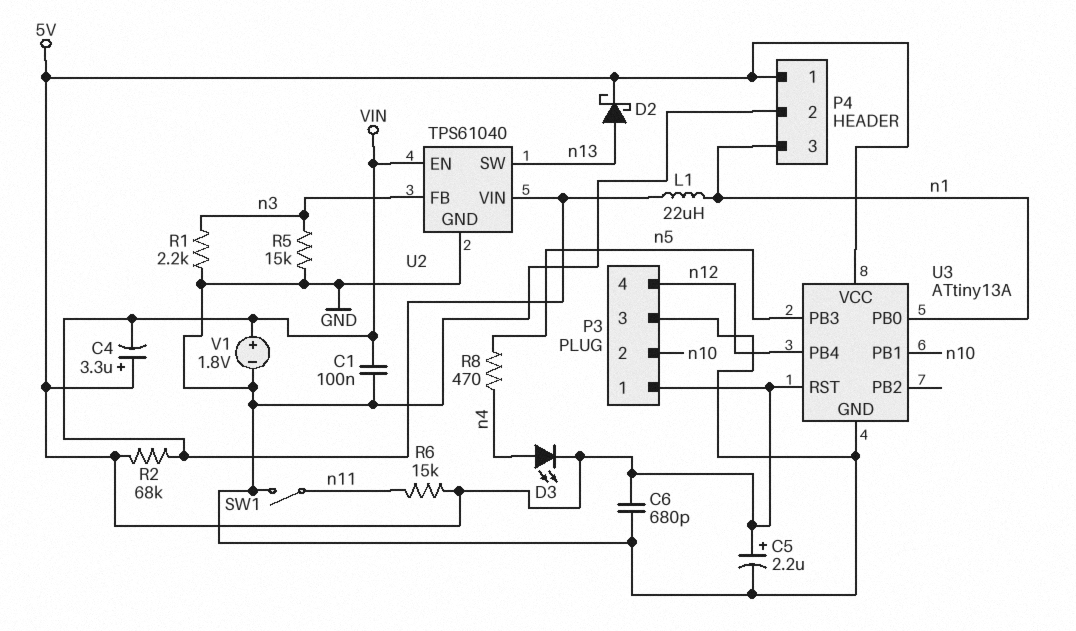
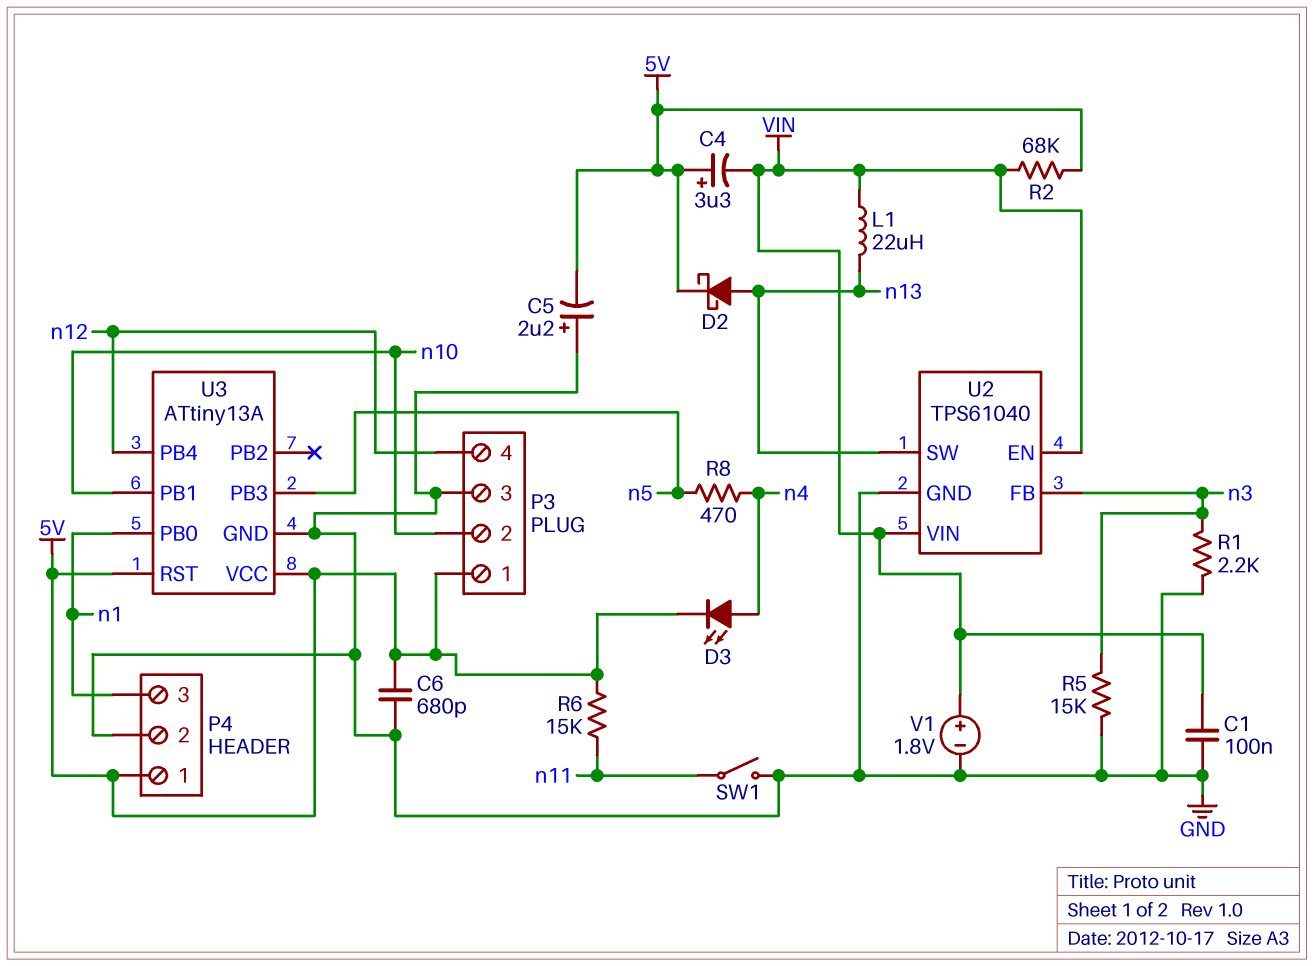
C5: 2.2uF (plus 5V, minus GND) -> 2.2uF (plus GND, minus 5V)
L1: 22uH (VIN, n1) -> 22uH (VIN, n13)

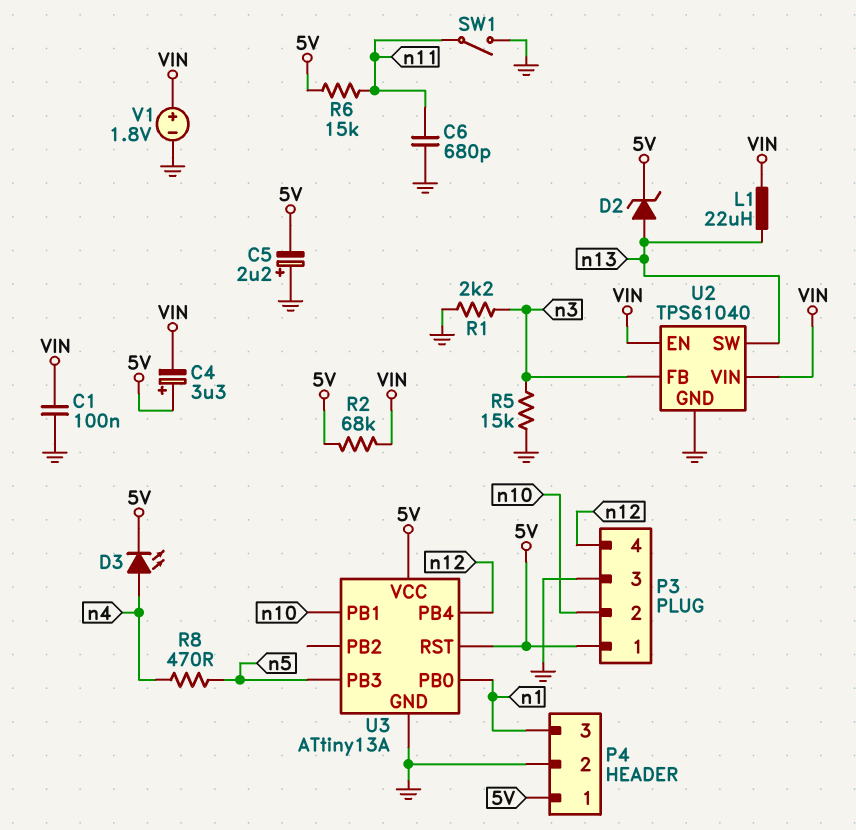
C6: 680pF (5V, GND) -> 680pF (GND, n11)
D2: schottky (A n13, K 5V) -> zener (A n13, K 5V)

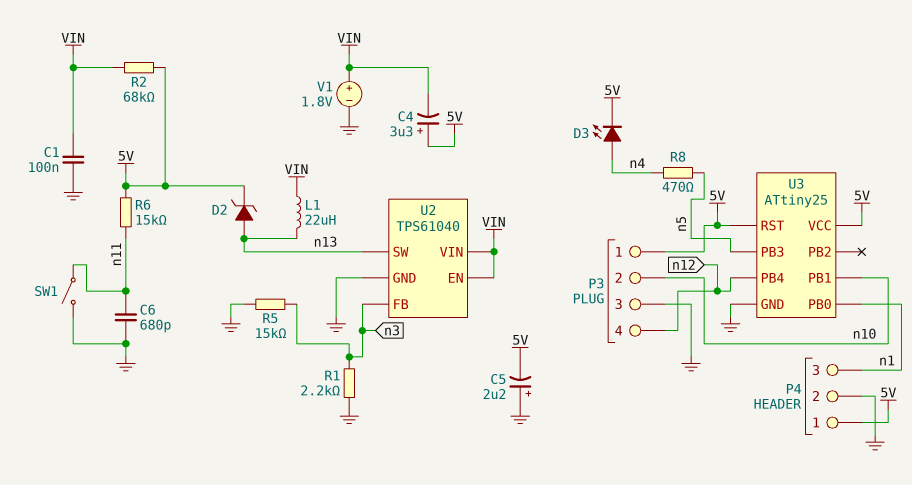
U3: ATtiny13A -> ATtiny25

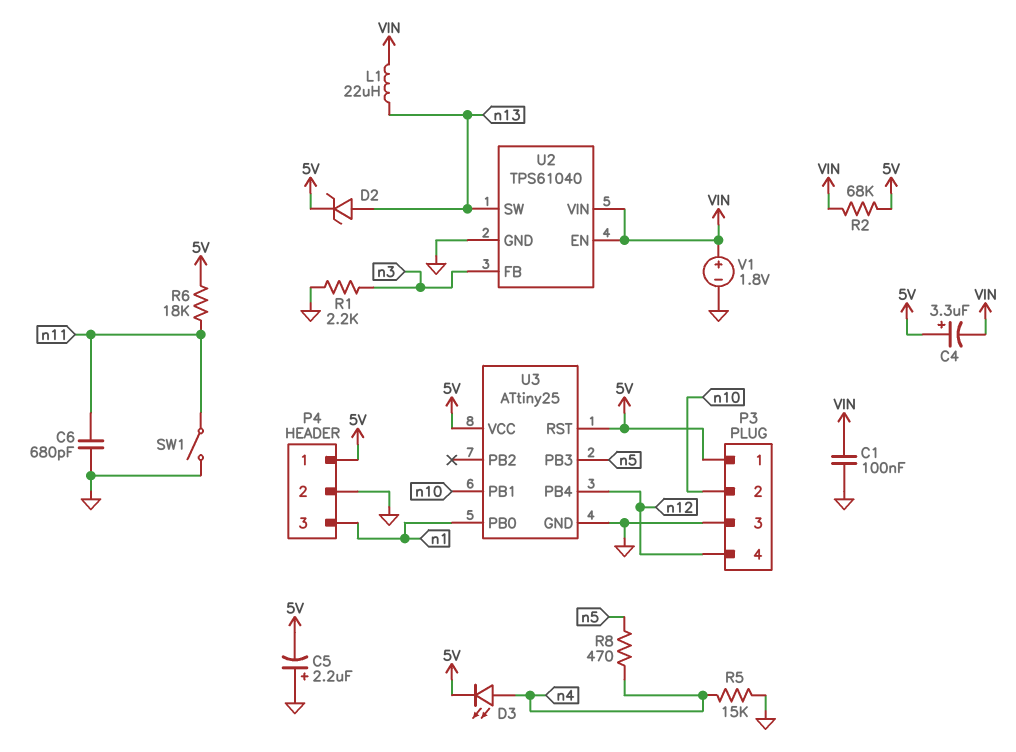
R5: 15k (GND, n3) -> 15k (GND, n4)
R6: 15k (5V, n11) -> 18k (5V, n11)

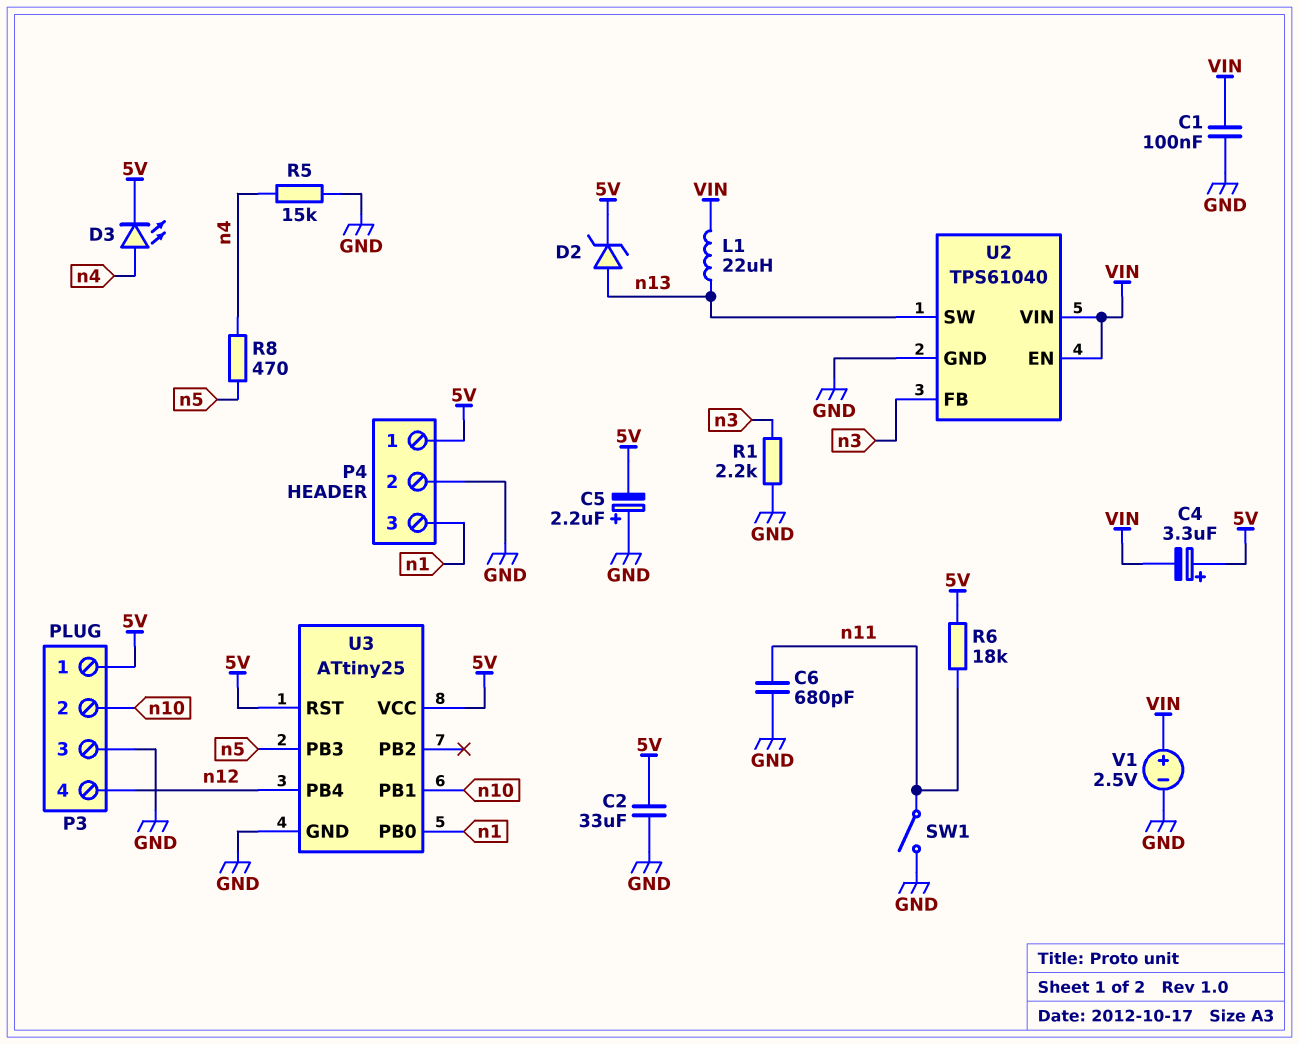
C2: none -> 33uF (5V, GND)
R2: 68k (5V, VIN) -> none
V1: 1.8V (plus VIN, minus GND) -> 2.5V (plus VIN, minus GND)

